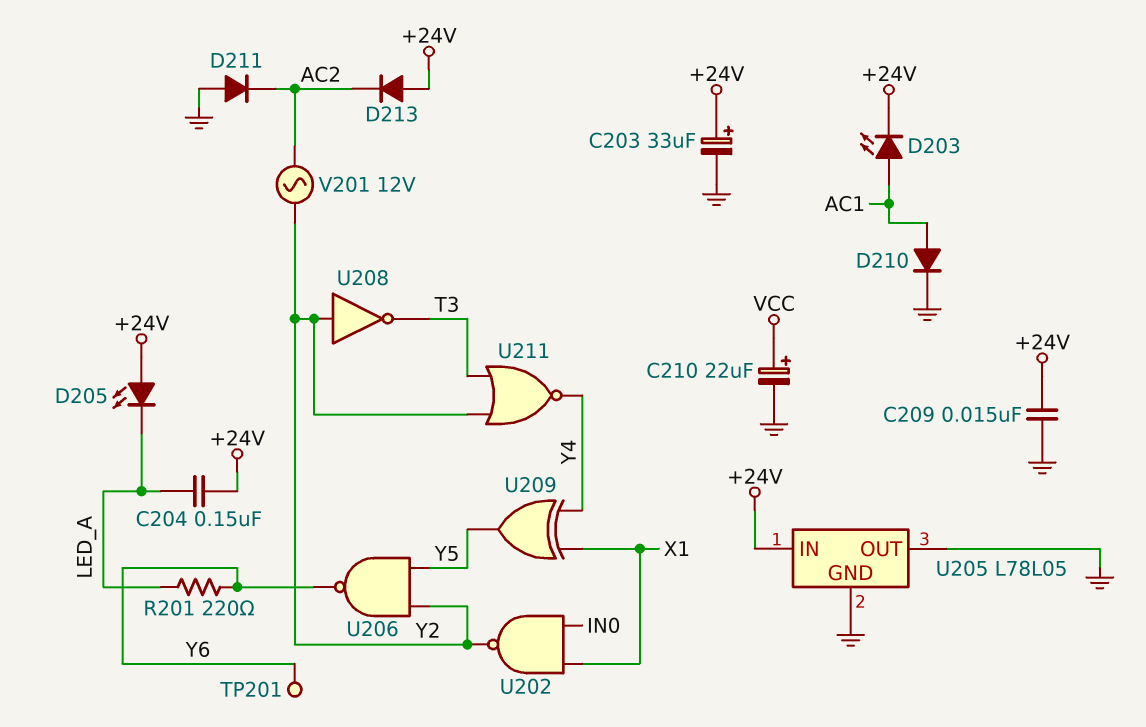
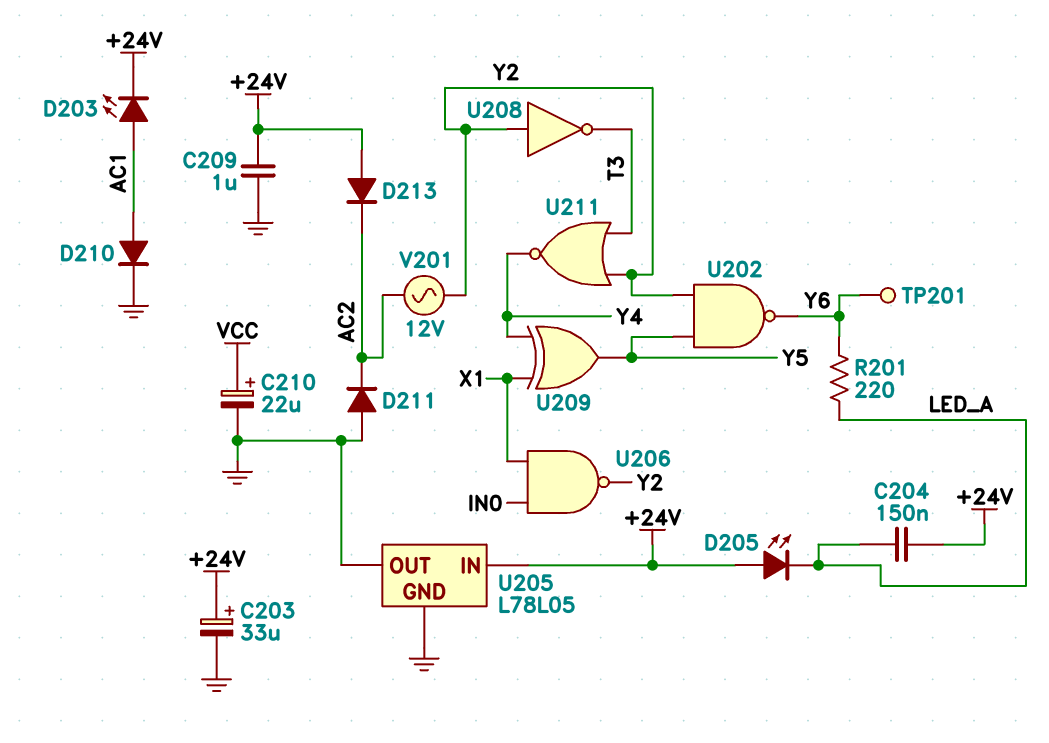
C209: 15nF (+24V, GND) -> 1uF (+24V, GND)
U202: NAND (in IN0, in X1, out Y2) -> NAND (in Y2, in Y5, out Y6)
U206: NAND (in Y2, in Y5, out Y6) -> NAND (in IN0, in X1, out Y2)

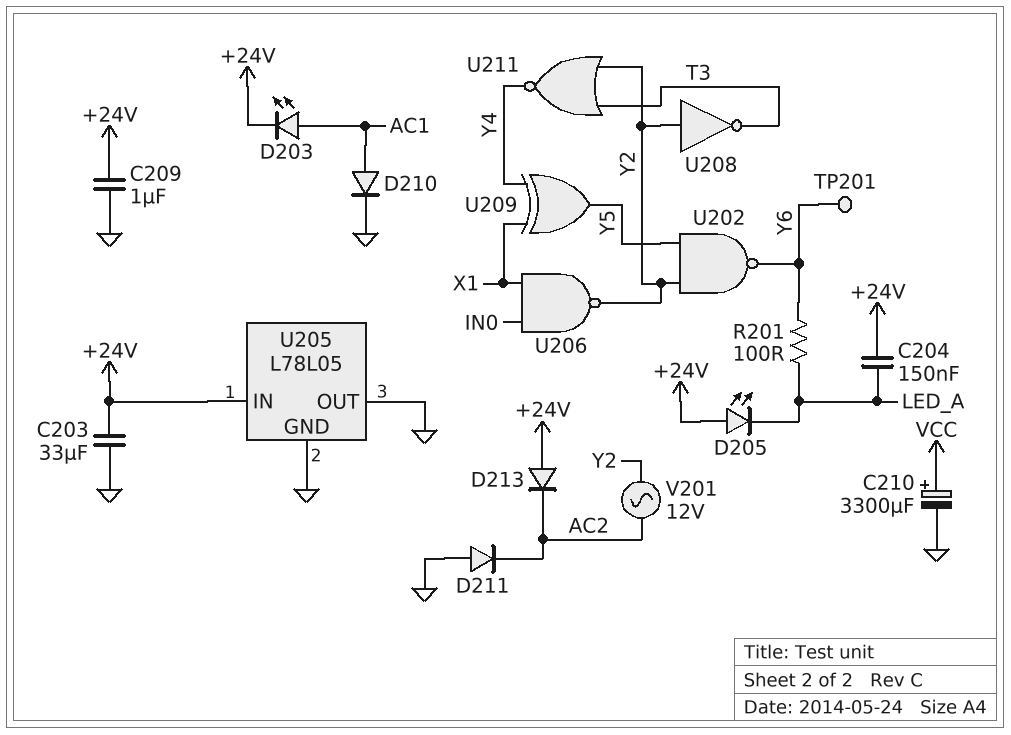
C203: 33uF (plus +24V, minus GND) -> 33uF (+24V, GND)
C210: 22uF (plus VCC, minus GND) -> 3300uF (plus VCC, minus GND)
R201: 220 (LED_A, Y6) -> 100 (LED_A, Y6)

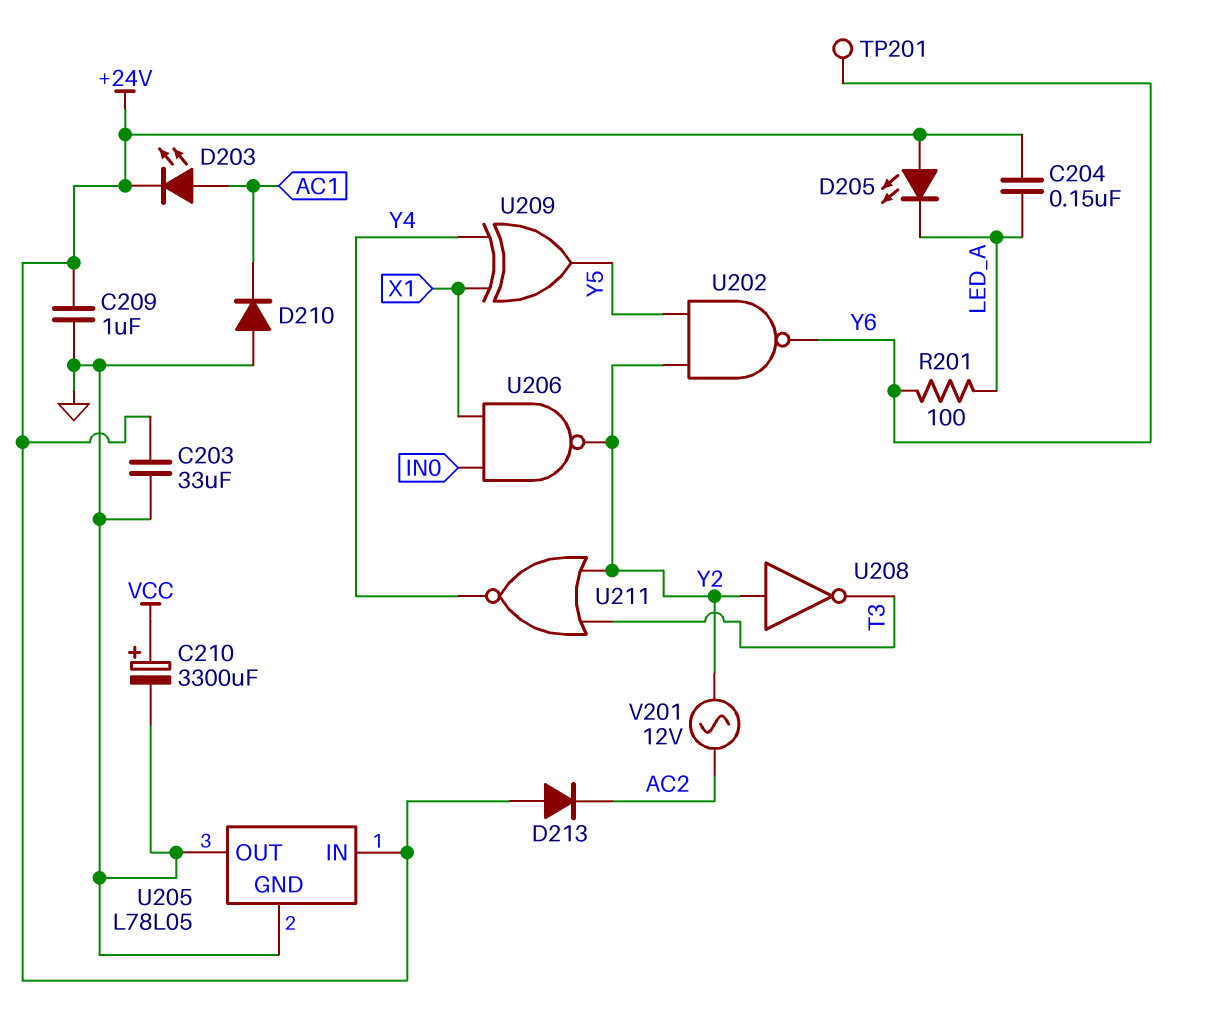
D210: diode (A AC1, K GND) -> diode (A GND, K AC1)
D211: diode (A GND, K AC2) -> none

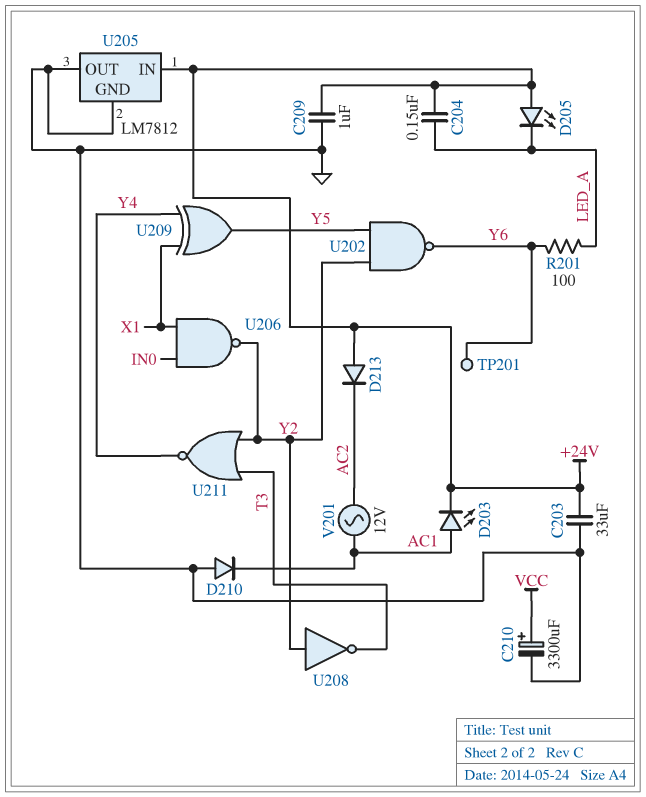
U205: L78L05 -> LM7812
V201: AC 12V (AC2, Y2) -> AC 12V (AC1, AC2)

